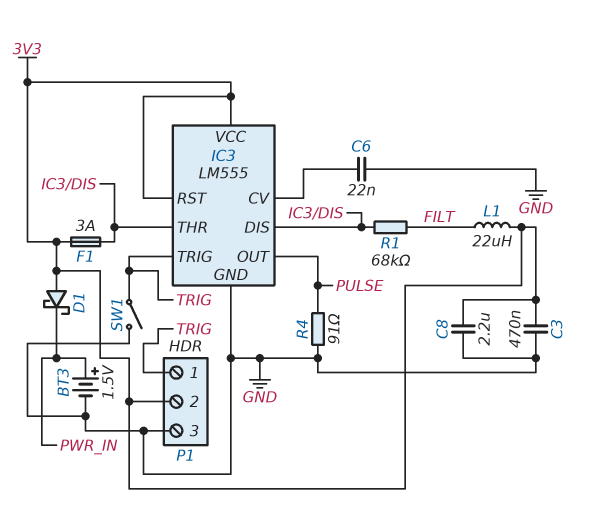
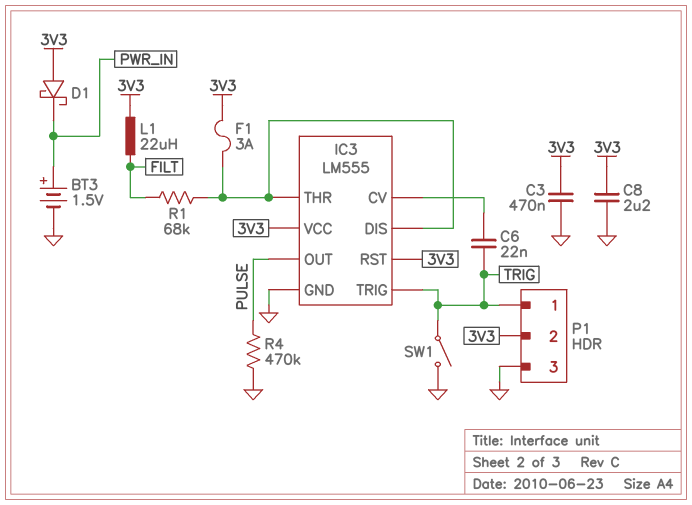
C6: 22nF (GND, IC3/CV) -> 22nF (IC3/CV, TRIG)
R4: 91 (GND, PULSE) -> 470k (GND, PULSE)

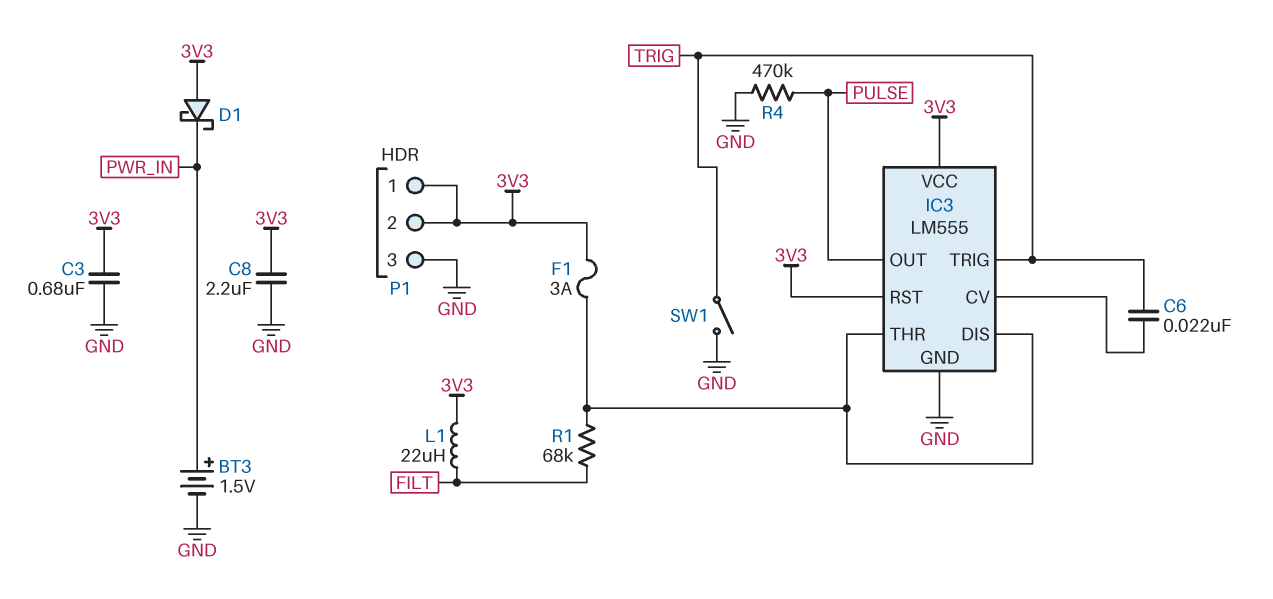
C3: 470nF (3V3, GND) -> 680nF (3V3, GND)
P1 pin 1: TRIG -> 3V3

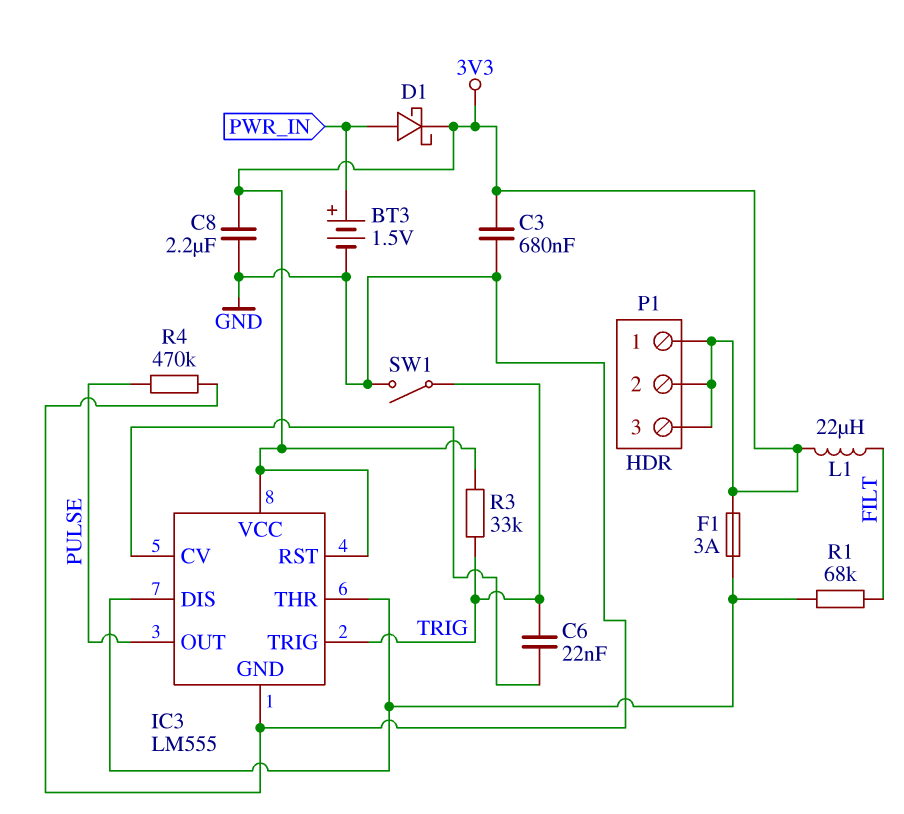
D1: schottky (A 3V3, K PWR_IN) -> schottky (A PWR_IN, K 3V3)
P1 pin 3: GND -> 3V3
R3: none -> 33k (3V3, TRIG)

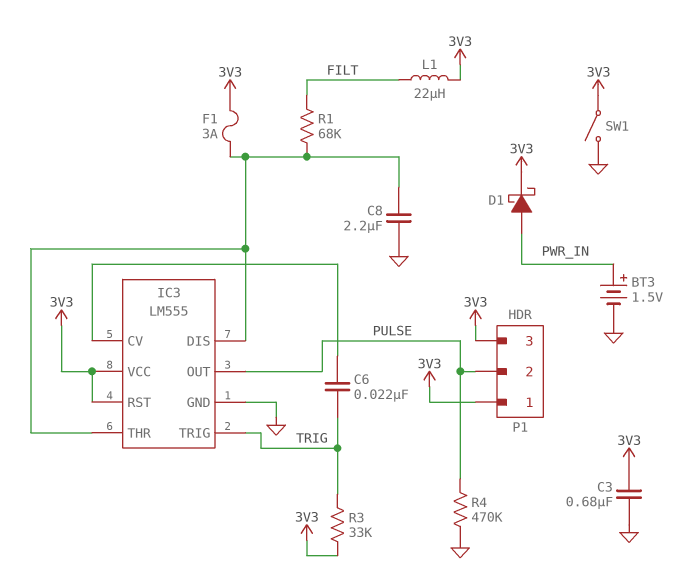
C8: 2.2uF (3V3, GND) -> 2.2uF (GND, IC3/DIS)
P1 pin 2: 3V3 -> PULSE
SW1: switch (GND, TRIG) -> switch (3V3, GND)

